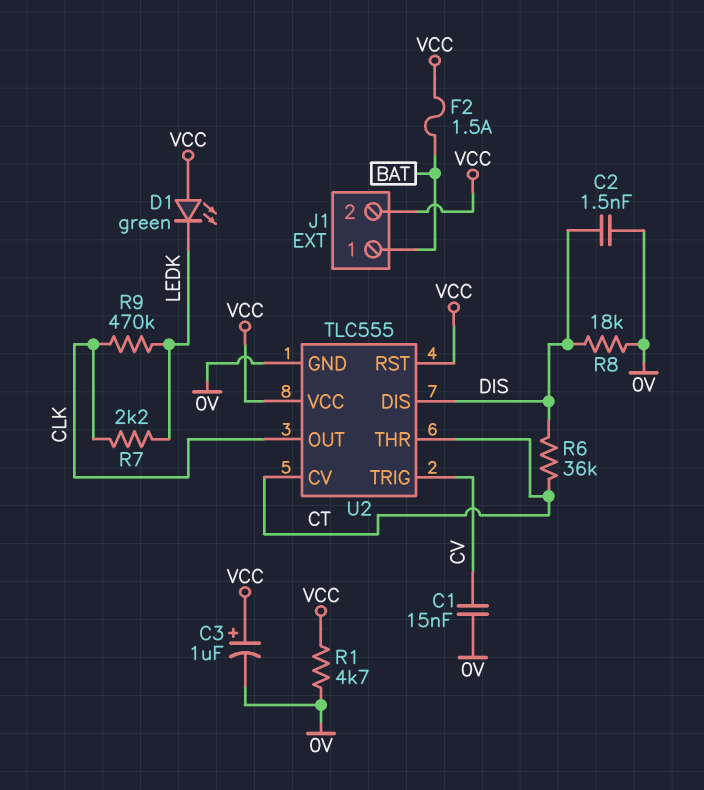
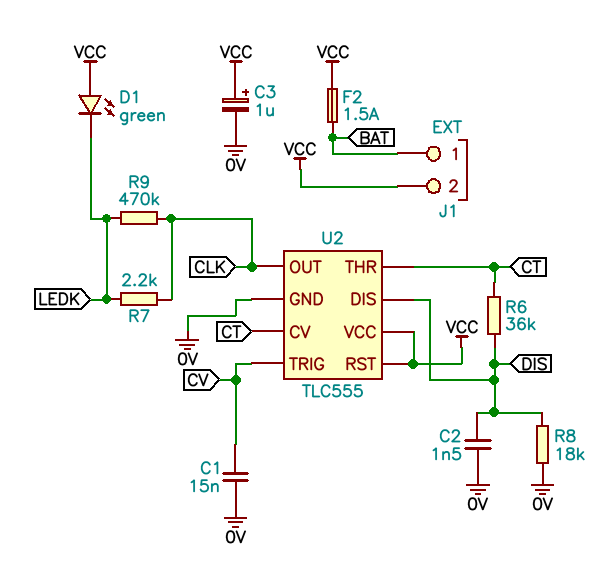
R1: 4.7k (0V, VCC) -> none

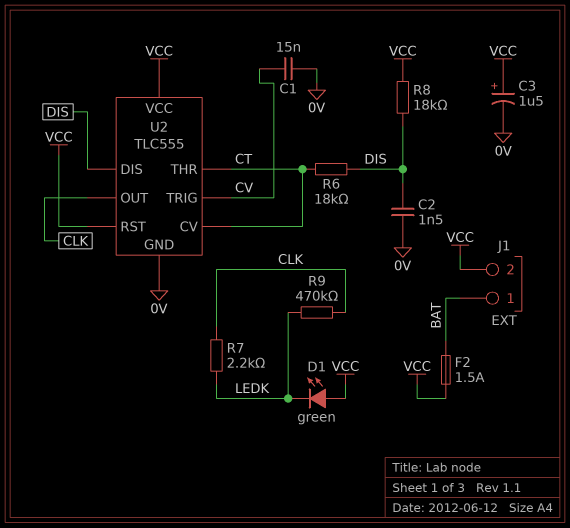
C3: 1uF (plus VCC, minus 0V) -> 1.5uF (plus VCC, minus 0V)
R6: 36k (CT, DIS) -> 18k (CT, DIS)
R8: 18k (0V, DIS) -> 18k (DIS, VCC)

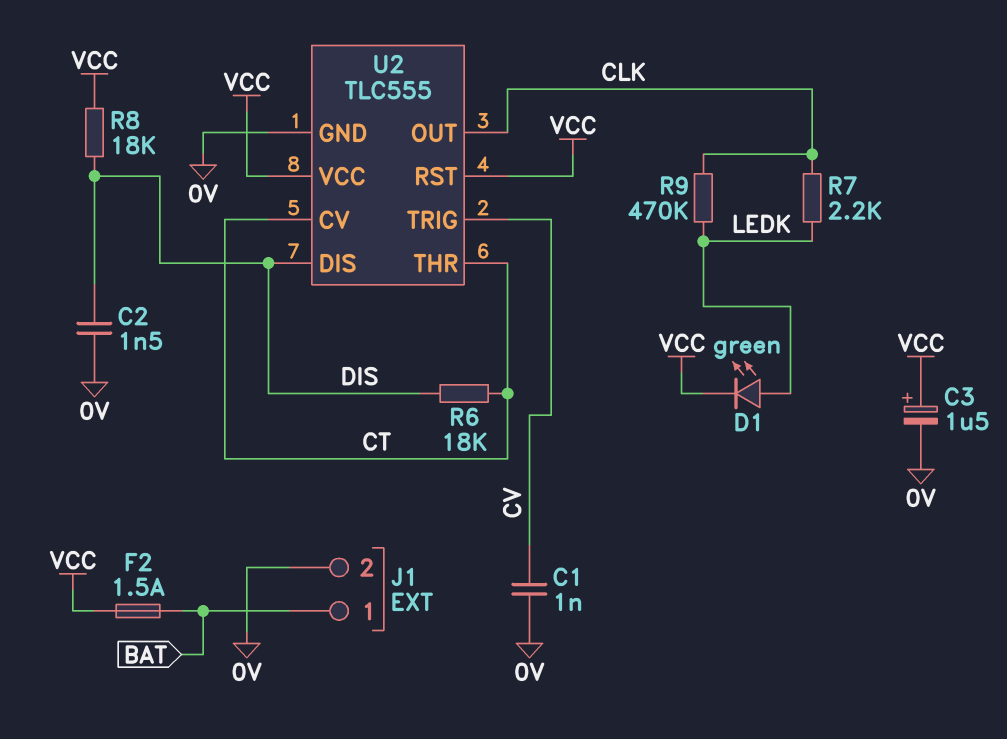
C1: 15nF (0V, CV) -> 1nF (0V, CV)
D1: LED green (A VCC, K LEDK) -> LED green (A LEDK, K VCC)
J1 pin 2: VCC -> 0V

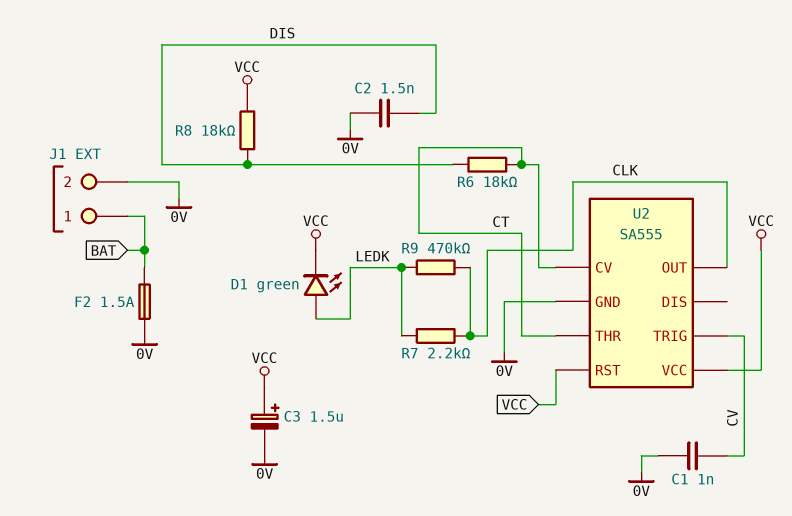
F2: 1.5A (BAT, VCC) -> 1.5A (0V, BAT)
U2: TLC555 -> SA555
U2 pin DIS: DIS -> none

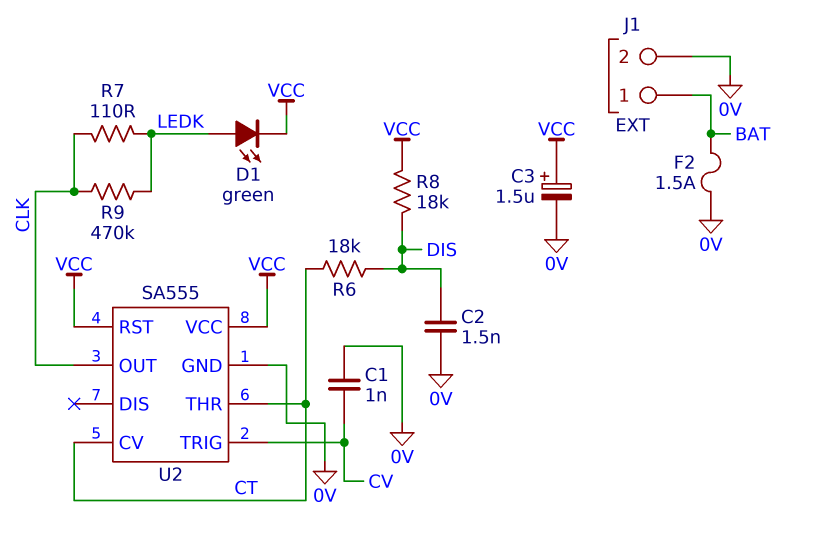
R7: 2.2k (CLK, LEDK) -> 110 (CLK, LEDK)

